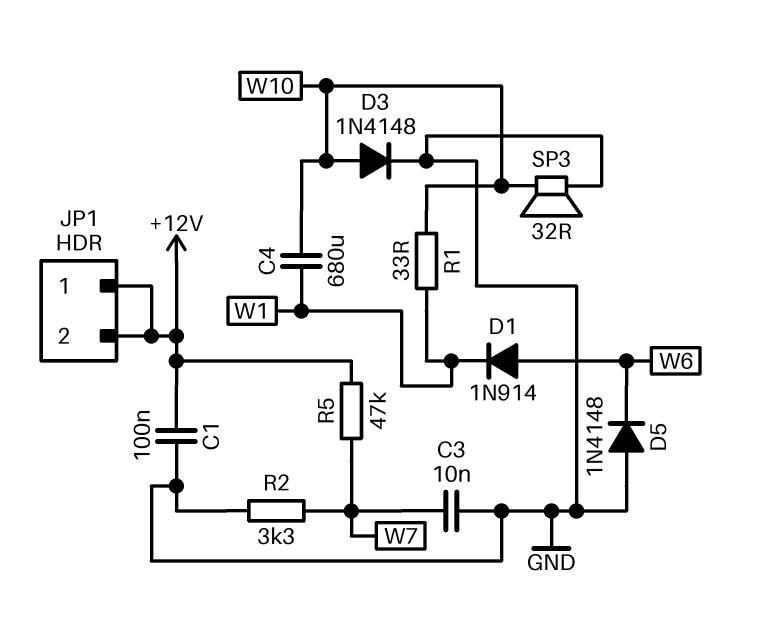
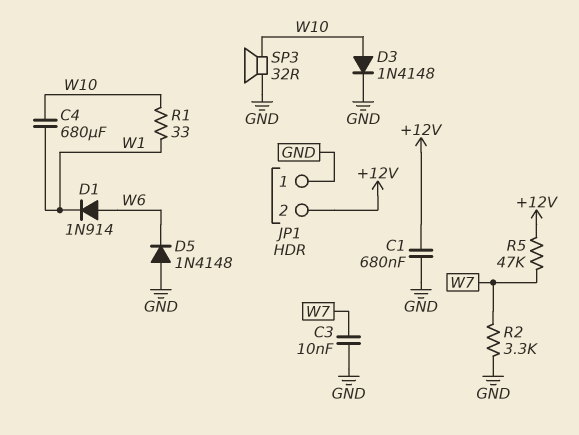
C1: 100nF (+12V, GND) -> 680nF (+12V, GND)
JP1 pin 1: +12V -> GND

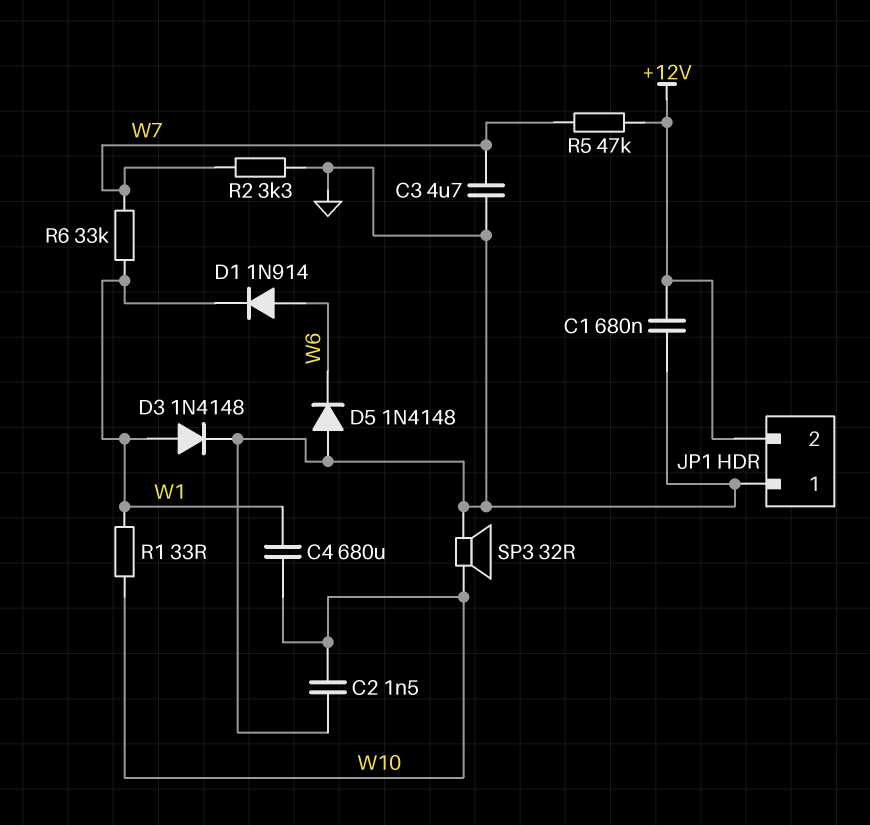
C2: none -> 1.5nF (GND, W10)
C3: 10nF (GND, W7) -> 4.7uF (GND, W7)
D3: diode 1N4148 (A W10, K GND) -> diode 1N4148 (A W1, K GND)
R6: none -> 33k (W1, W7)

